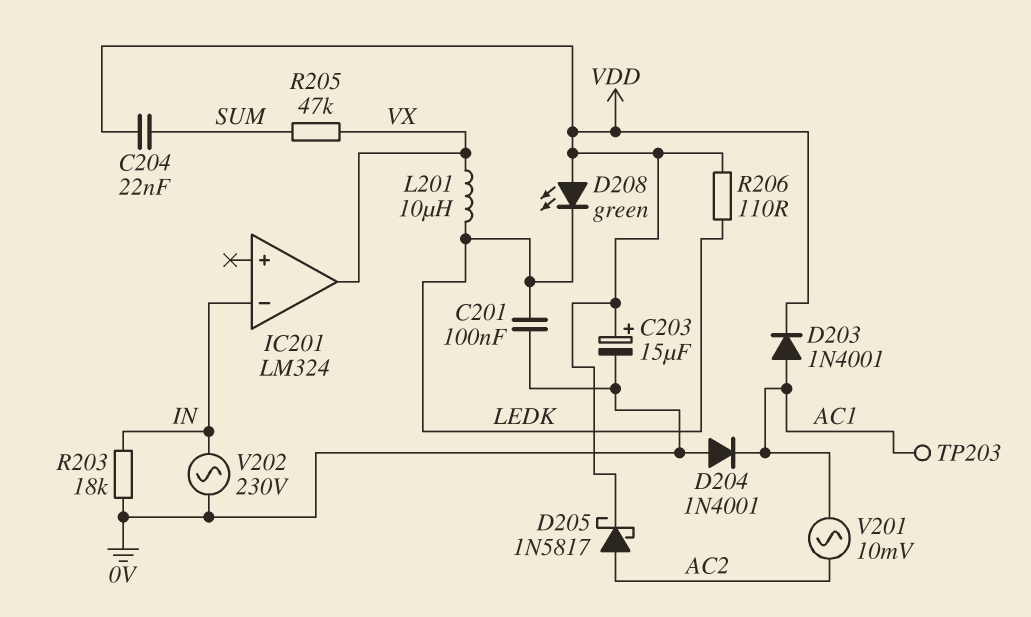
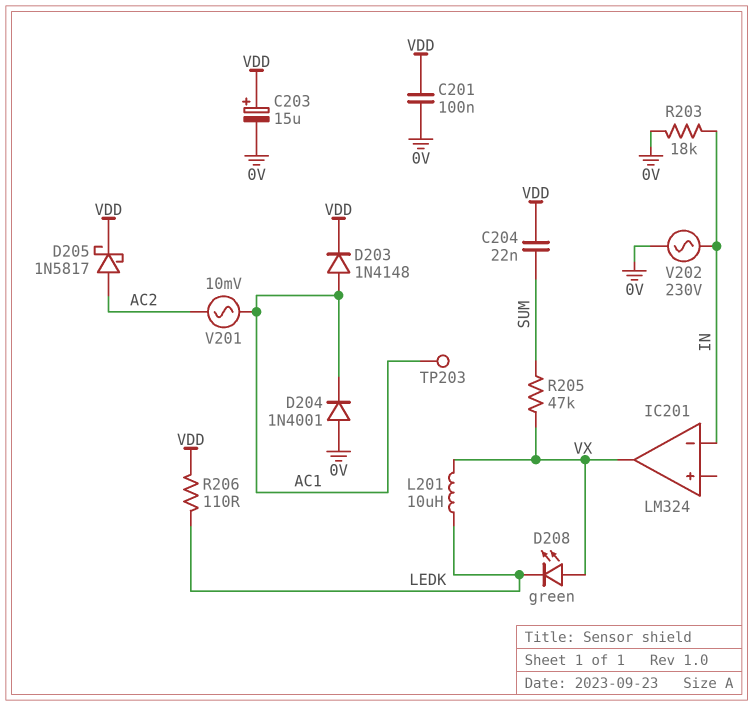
C201: 100nF (0V, LEDK) -> 100nF (0V, VDD)
D203: diode 1N4001 (A AC1, K VDD) -> diode 1N4148 (A AC1, K VDD)
D208: LED green (A VDD, K LEDK) -> LED green (A VX, K LEDK)

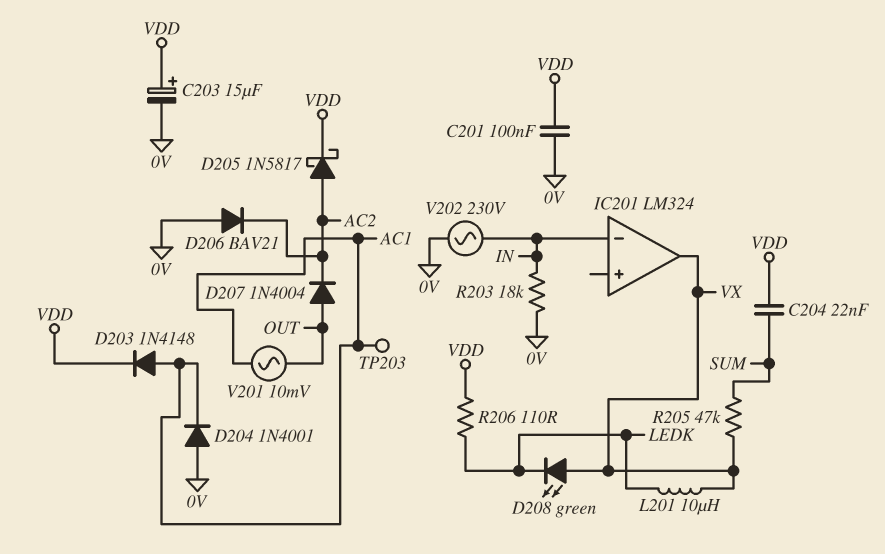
D206: none -> diode BAV21 (A 0V, K AC2)
D207: none -> diode 1N4004 (A OUT, K AC2)
V201: AC 10mV (AC1, AC2) -> AC 10mV (AC1, OUT)

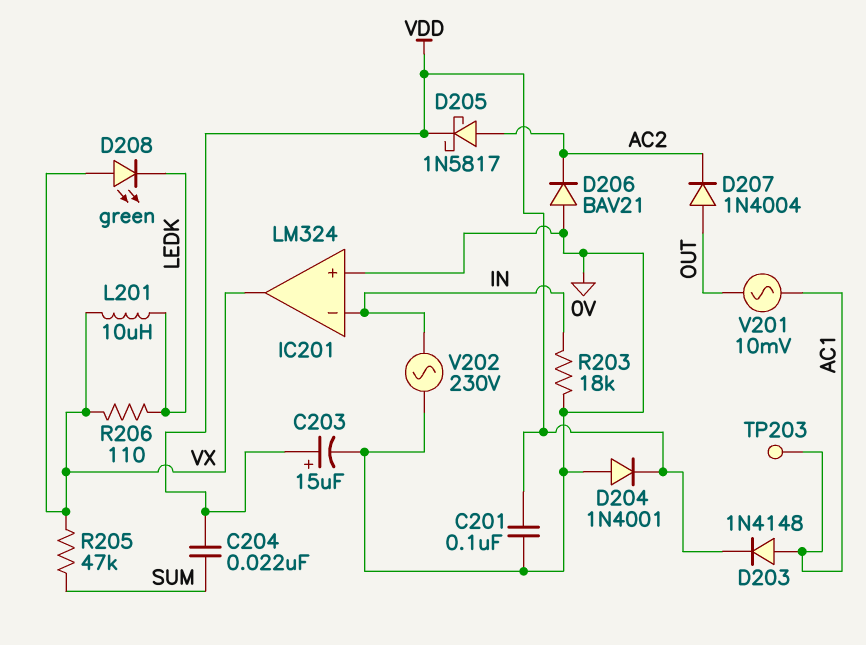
D204: diode 1N4001 (A 0V, K AC1) -> diode 1N4001 (A 0V, K VDD)
IC201 pin in+: none -> 0V
R206: 110 (LEDK, VDD) -> 110 (LEDK, VX)

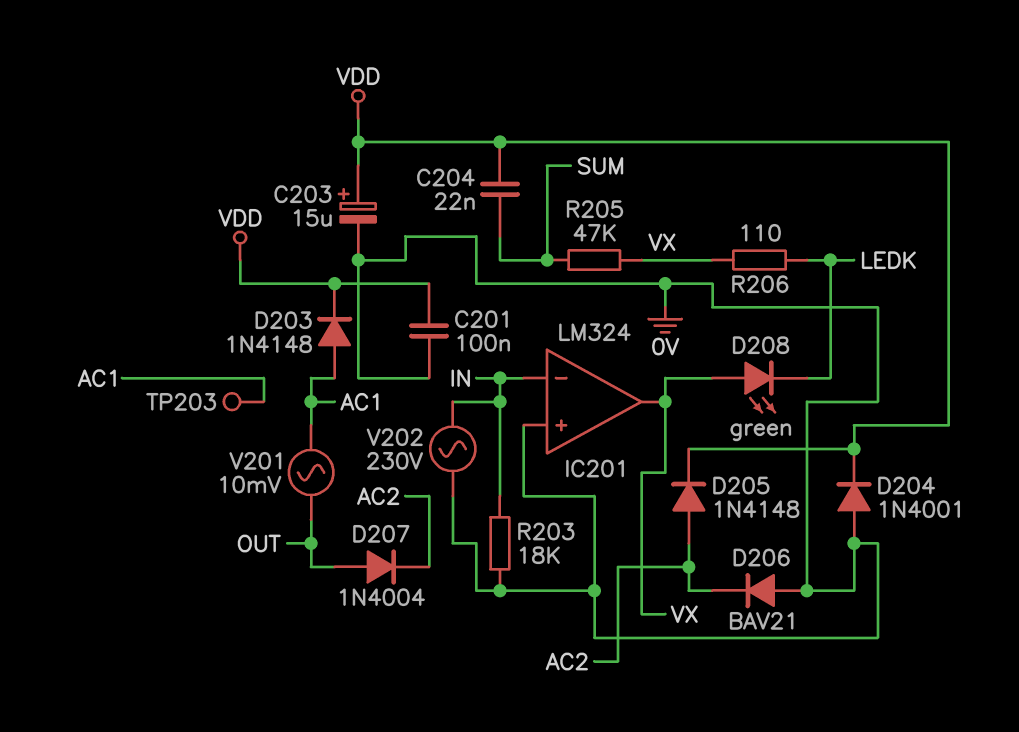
D205: schottky 1N5817 (A AC2, K VDD) -> diode 1N4148 (A AC2, K VDD)
L201: 10uH (LEDK, VX) -> none

